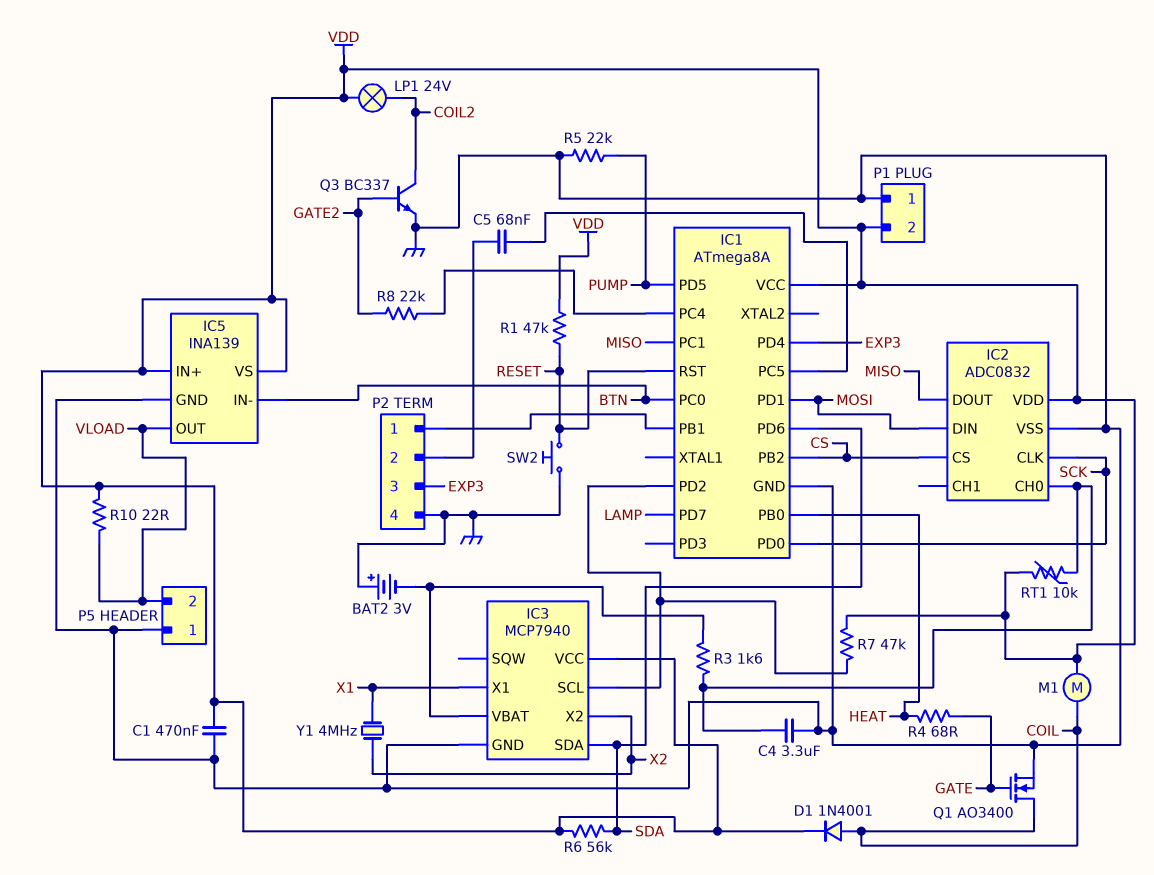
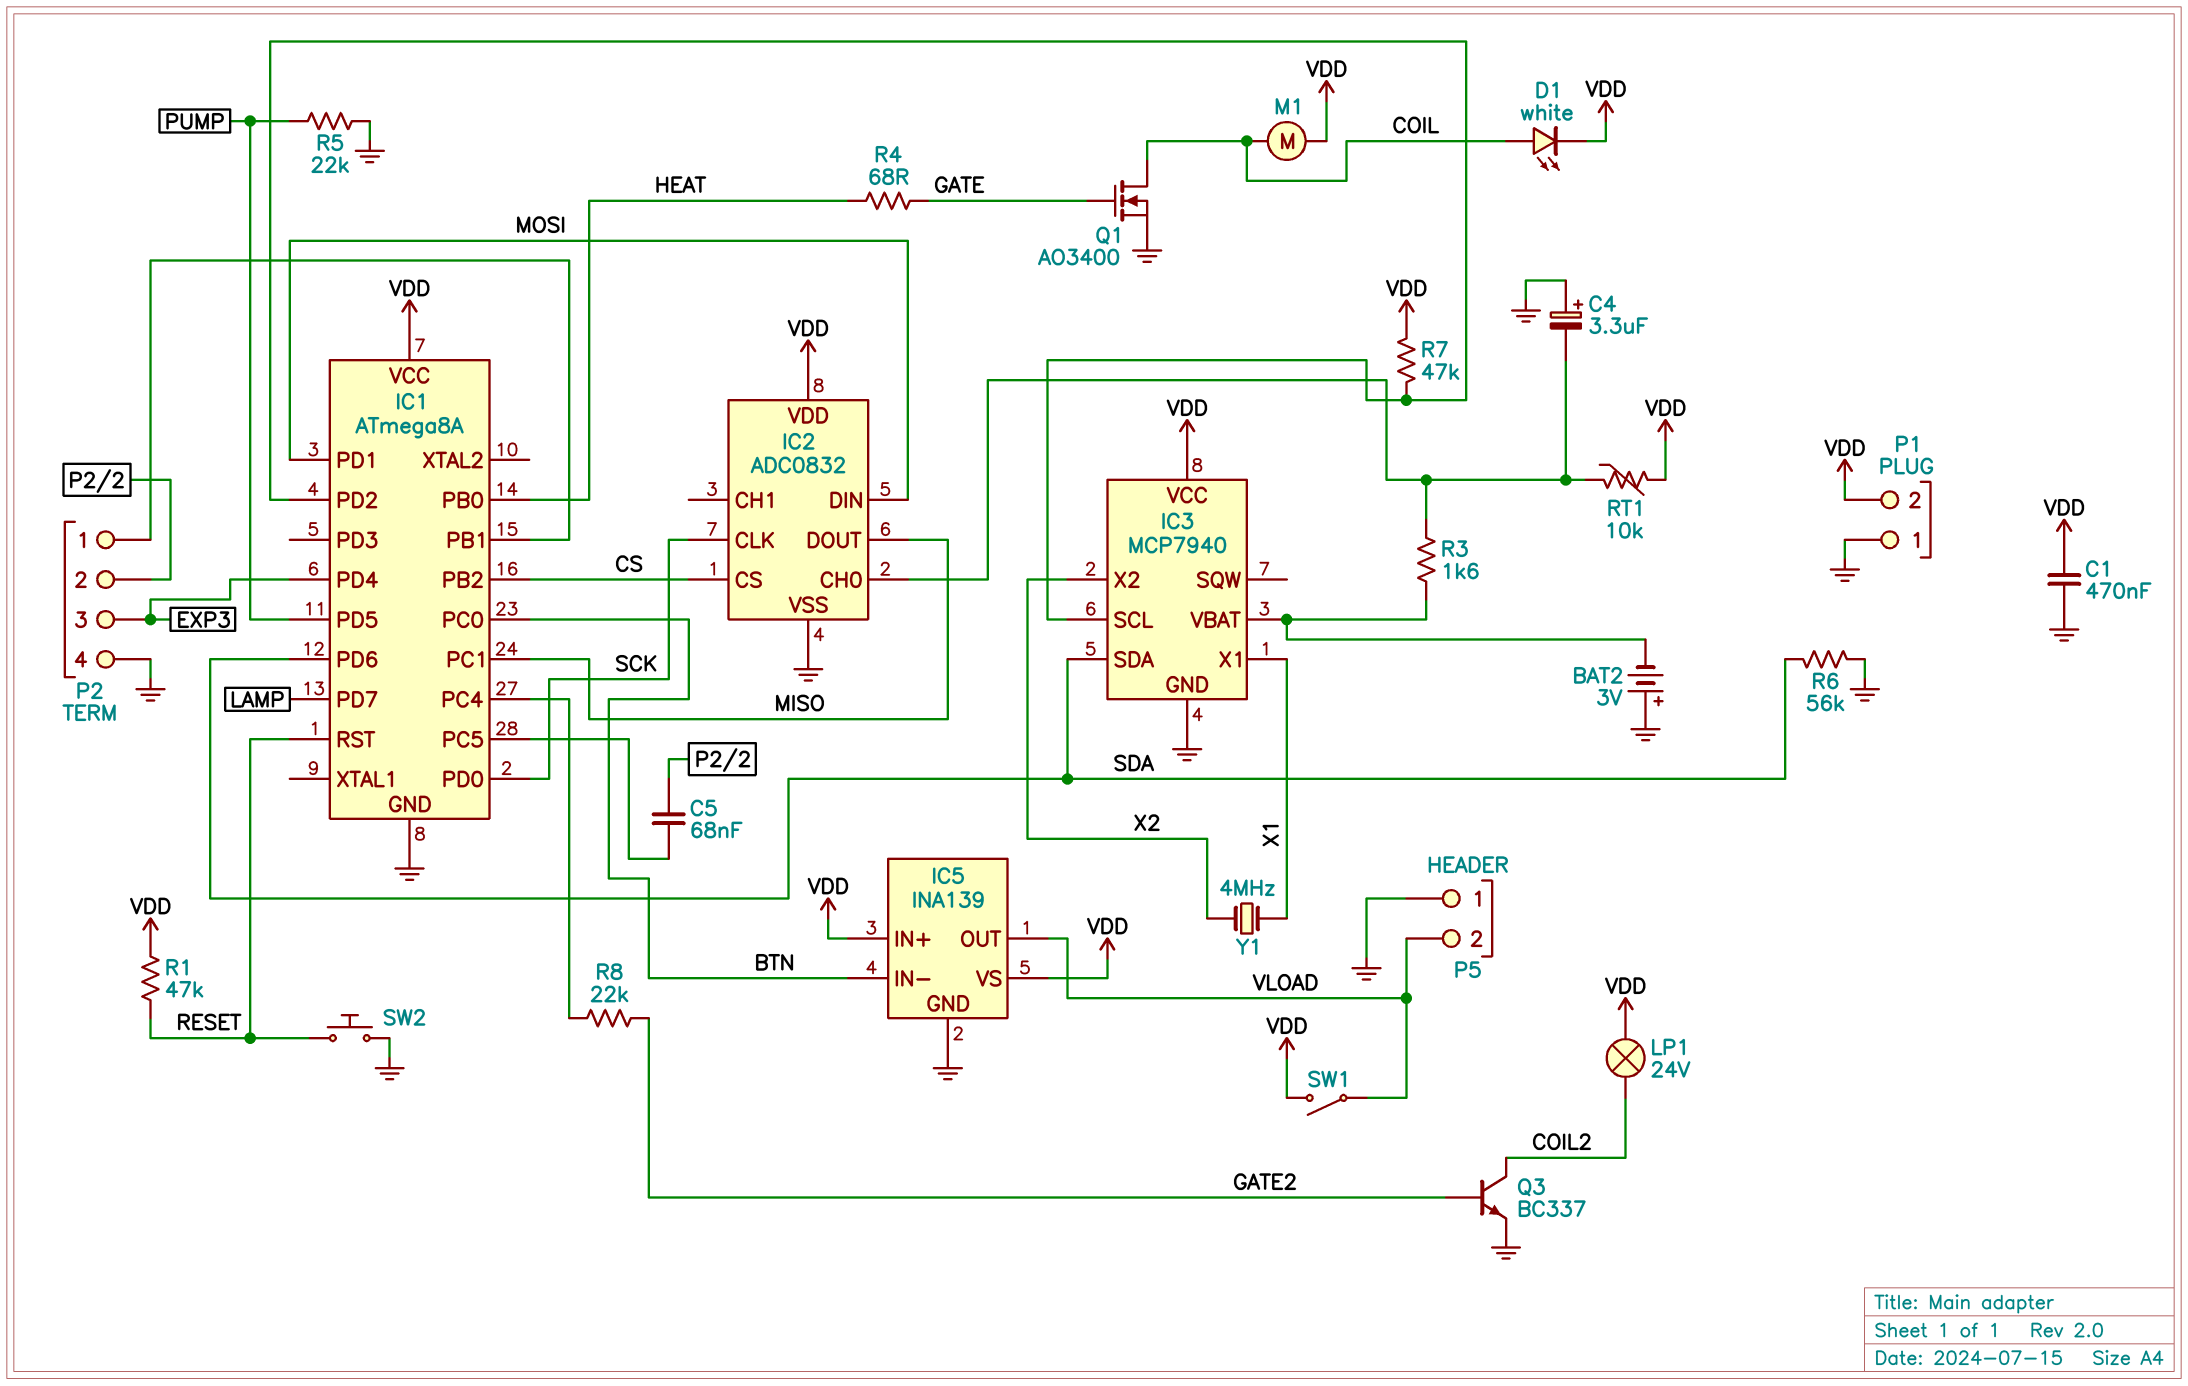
C4: 3.3uF (GND, IC2/CH0) -> 3.3uF (plus GND, minus IC2/CH0)
D1: diode 1N4001 (A COIL, K VDD) -> LED white (A COIL, K VDD)
R6: 56k (SDA, VDD) -> 56k (GND, SDA)
R10: 22 (VDD, VLOAD) -> none
SW1: none -> switch (VDD, VLOAD)

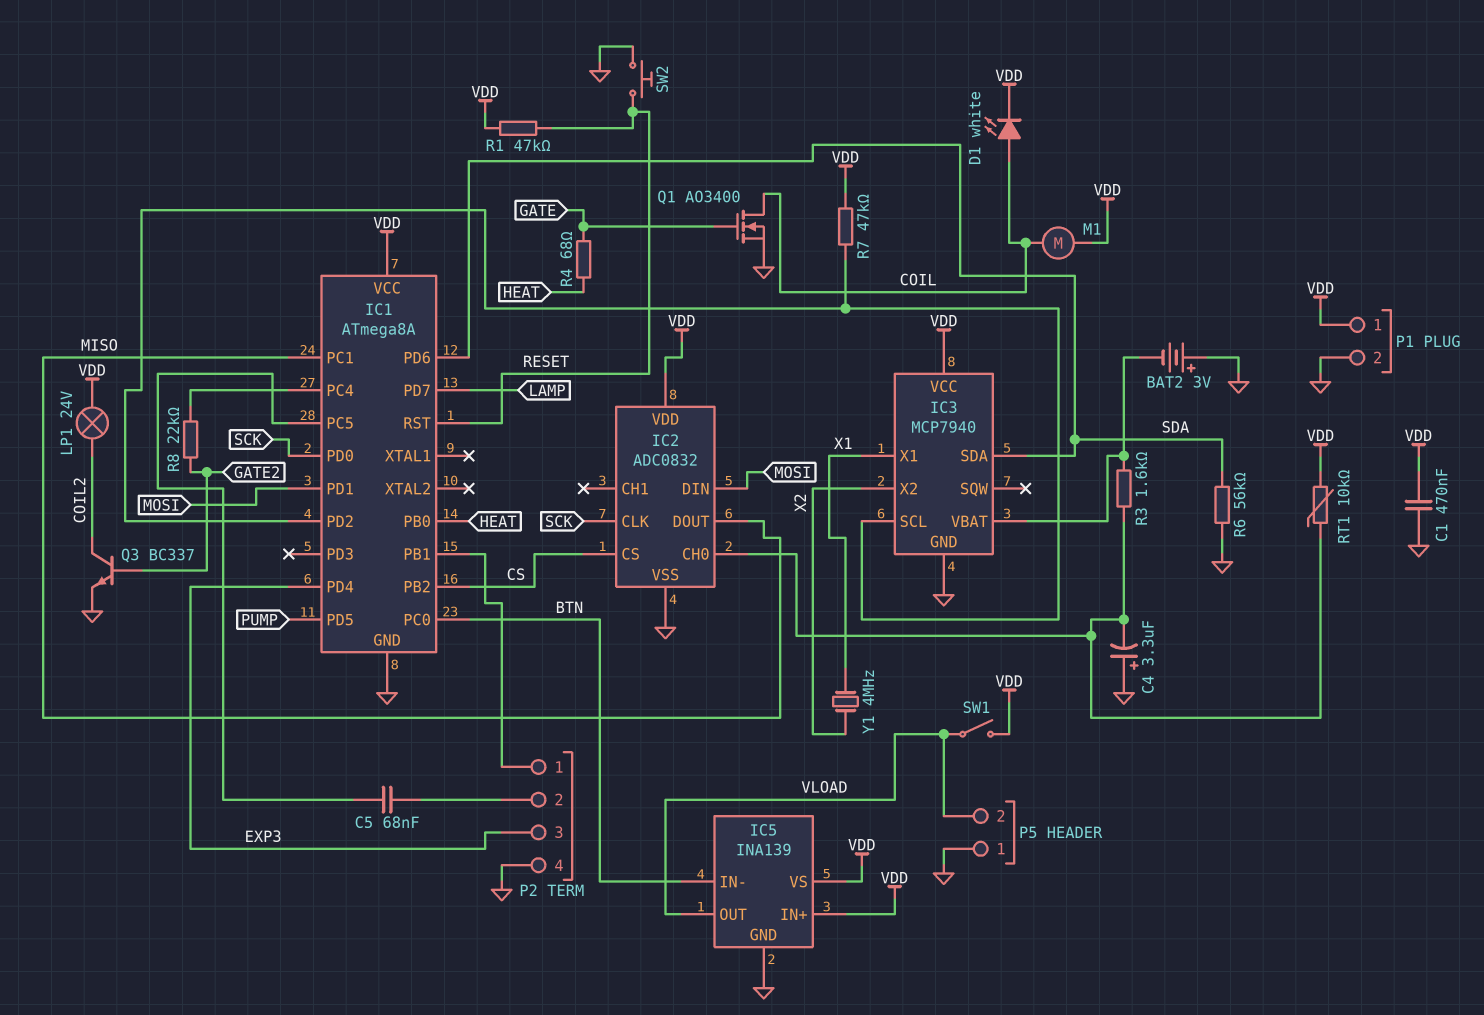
P1 pin 1: GND -> VDD
P1 pin 2: VDD -> GND
R5: 22k (GND, PUMP) -> none

